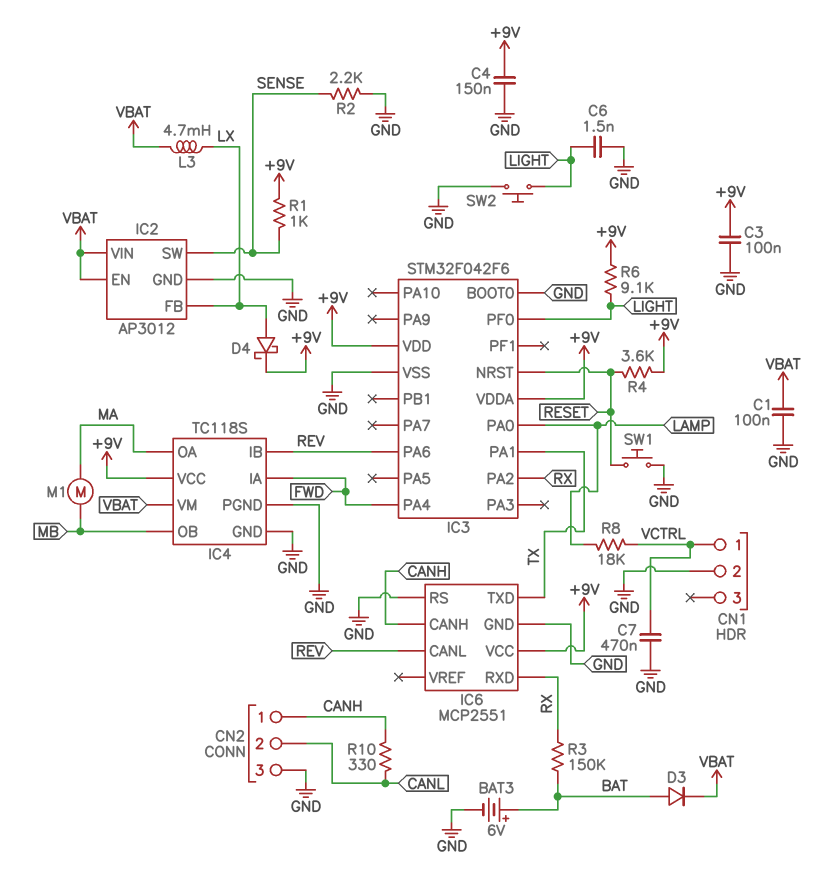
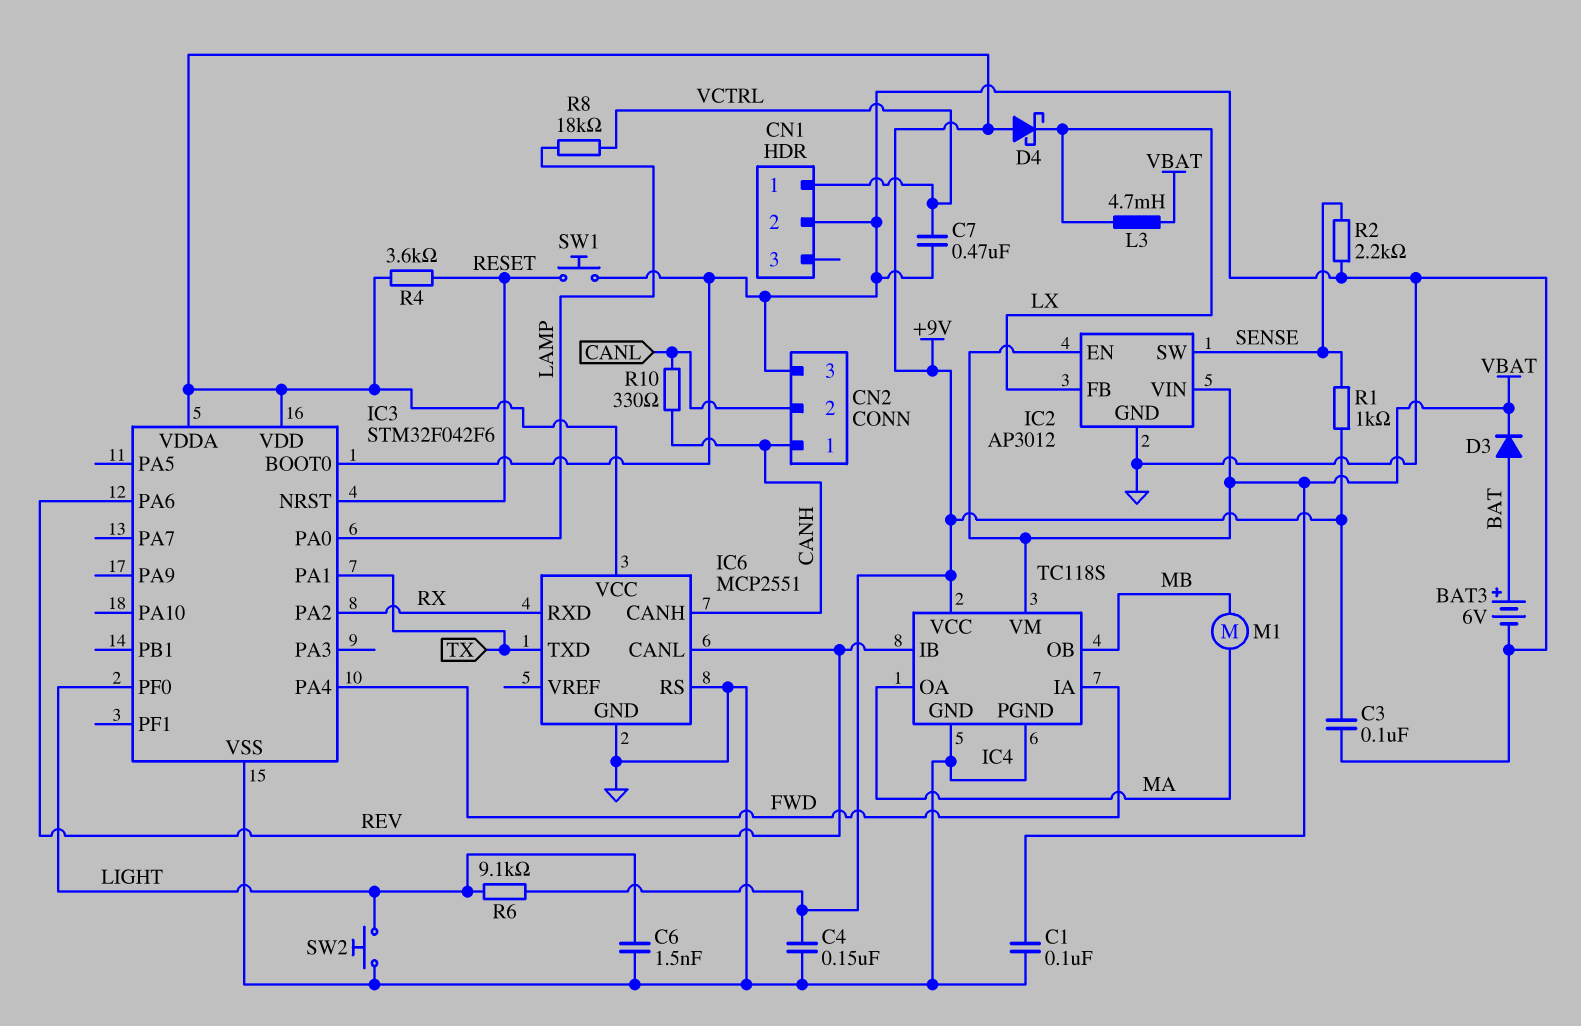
D4: schottky (A LX, K +9V) -> schottky (A +9V, K LX)
R3: 150k (BAT, RX) -> none

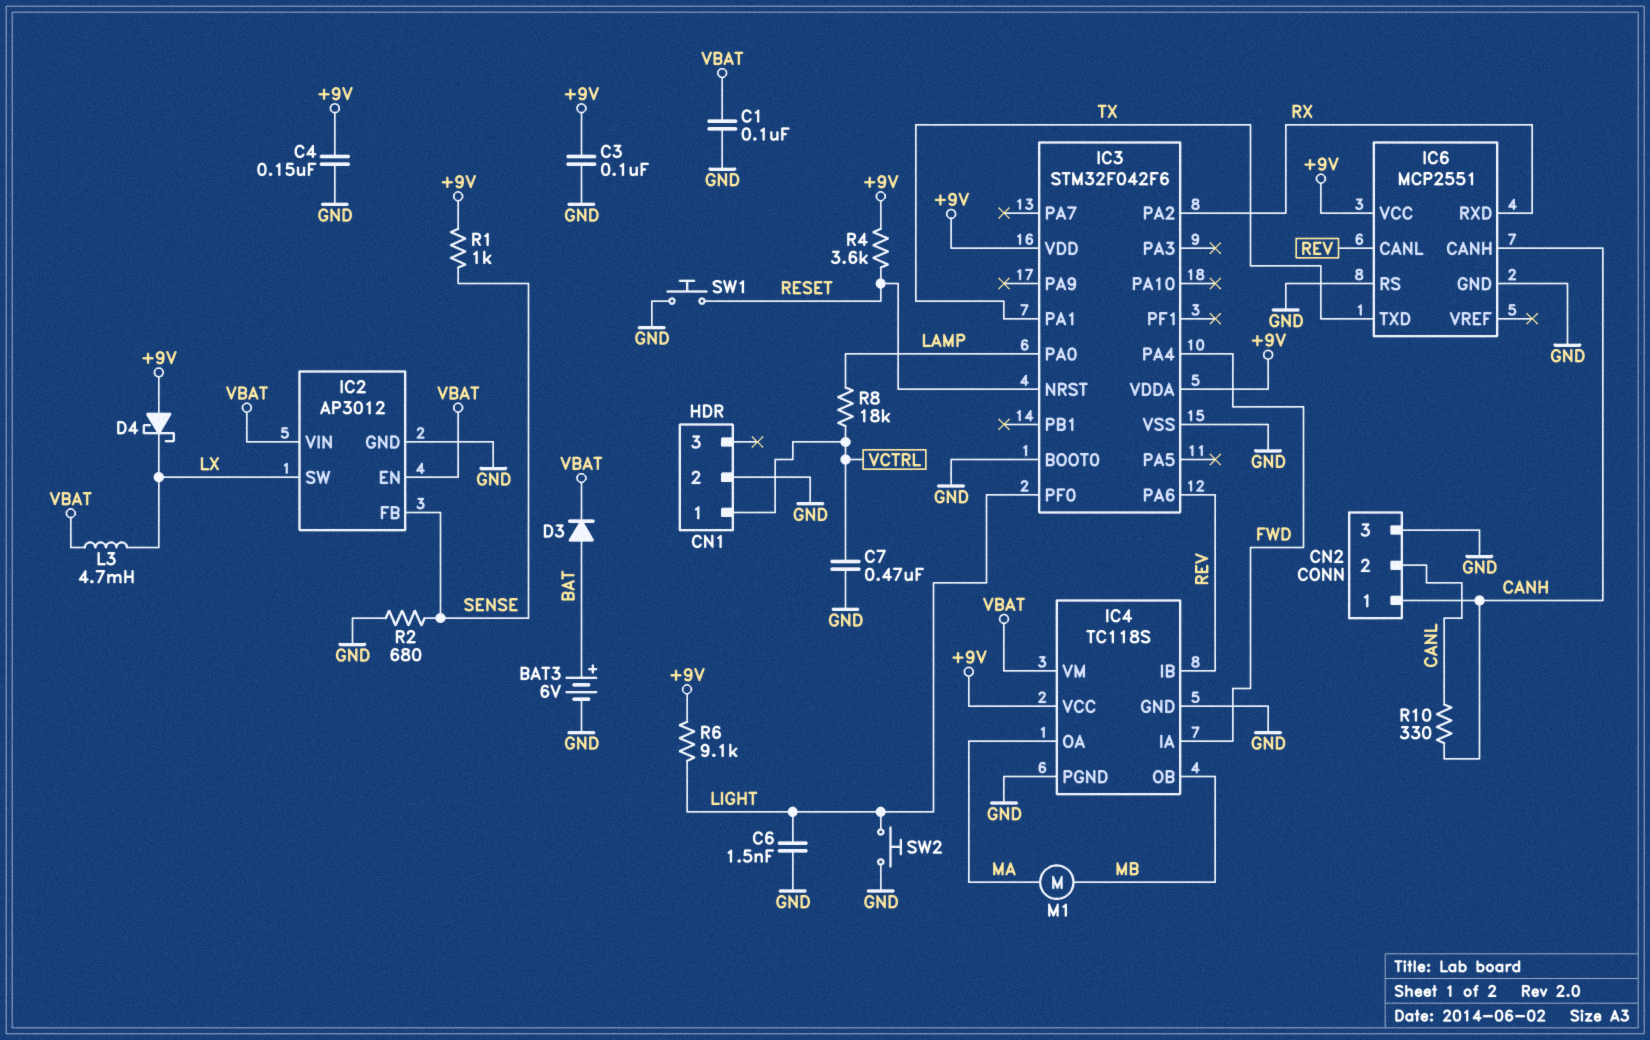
IC2 pin FB: LX -> SENSE
IC2 pin SW: SENSE -> LX
R2: 2.2k (GND, SENSE) -> 680 (GND, SENSE)

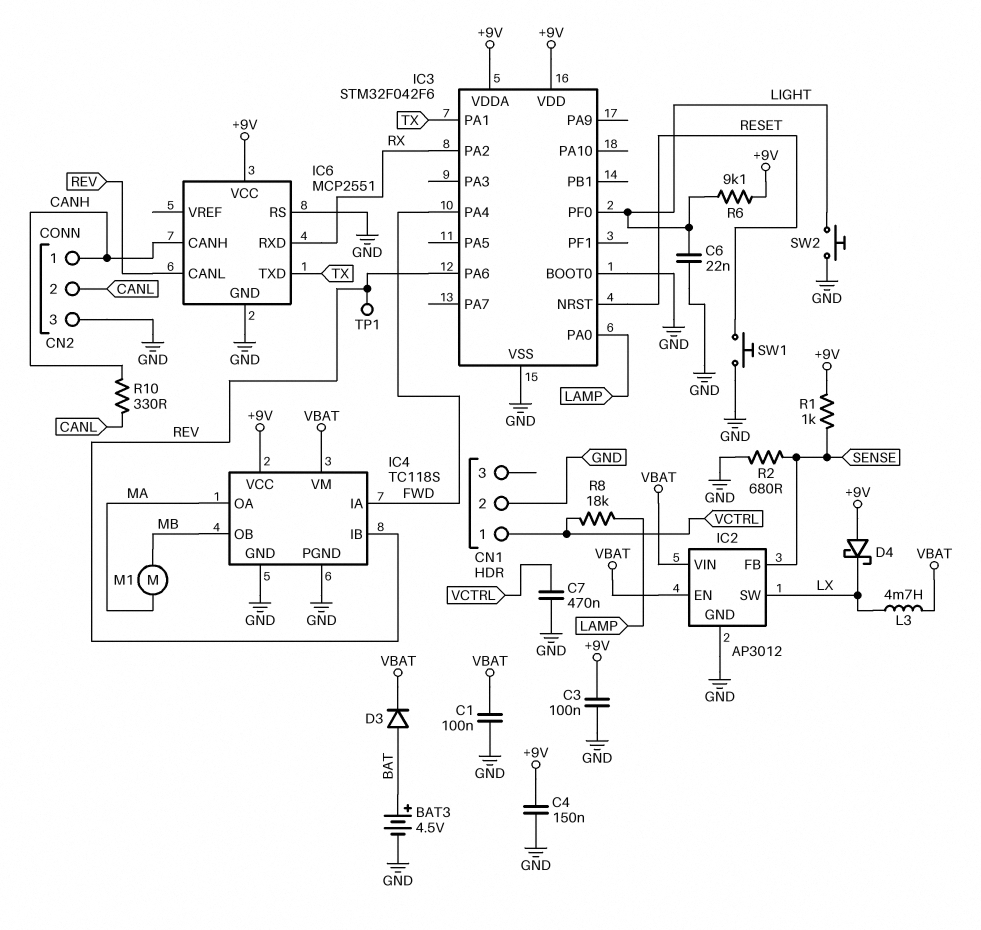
BAT3: 6V (plus BAT, minus GND) -> 4.5V (plus BAT, minus GND)
C6: 1.5nF (GND, LIGHT) -> 22nF (GND, LIGHT)
R4: 3.6k (+9V, RESET) -> none
TP1: none -> test point (REV)

